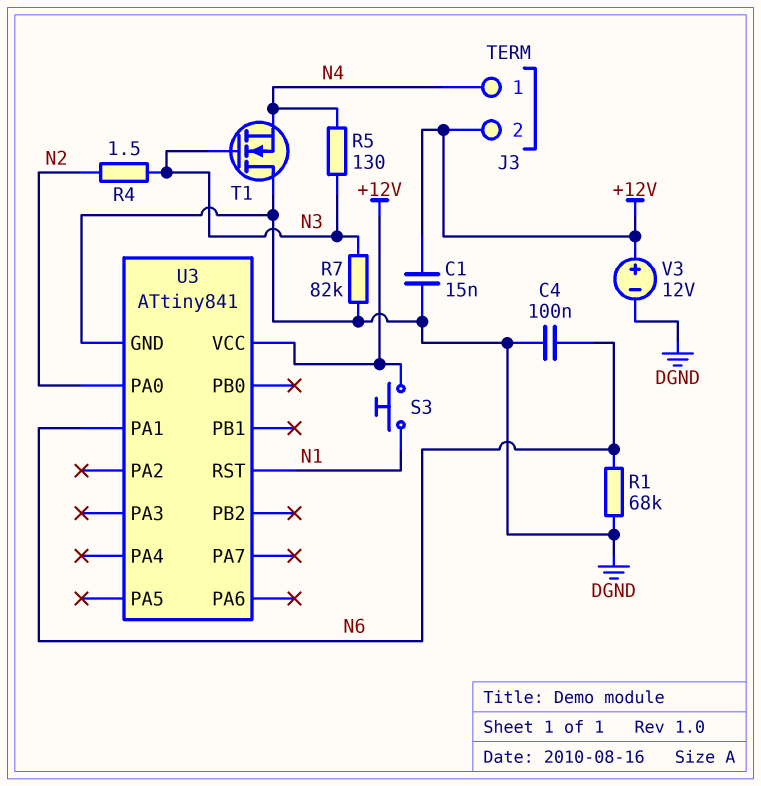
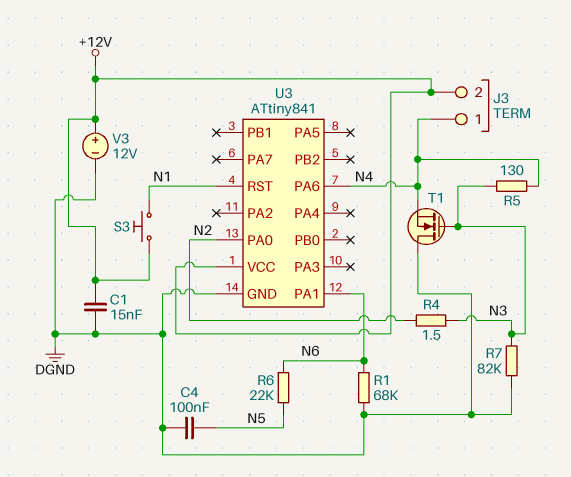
C4: 100nF (DGND, N6) -> 100nF (DGND, N5)
R6: none -> 22k (N5, N6)
U3 pin PA6: none -> N4

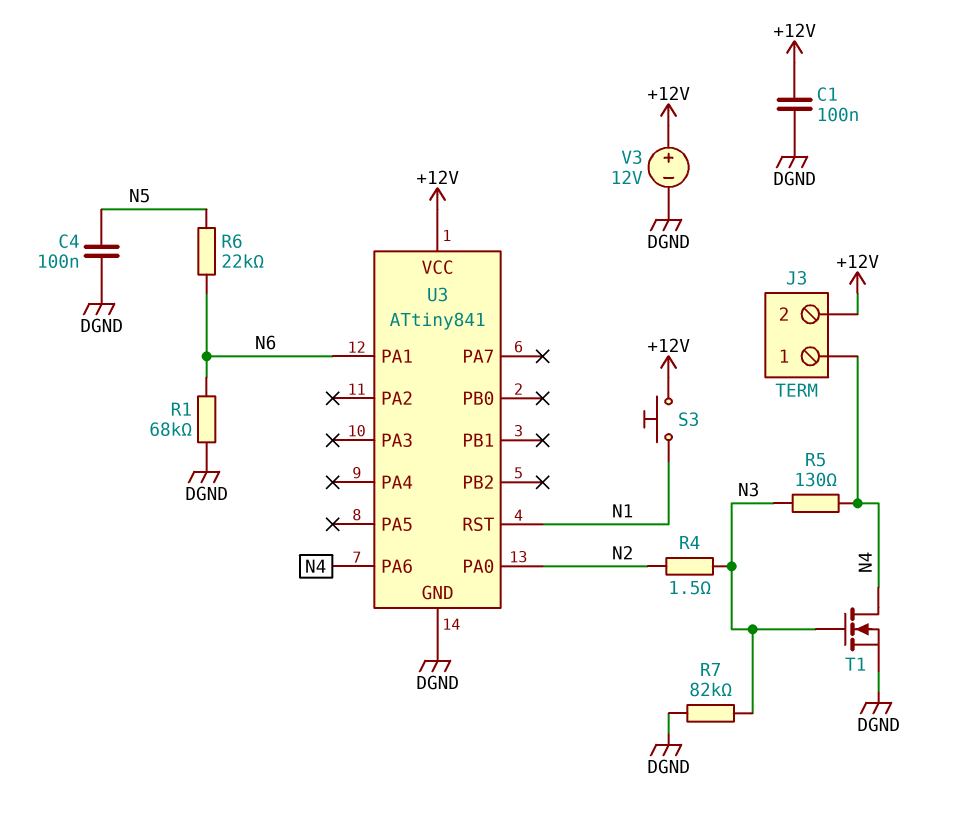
C1: 15nF (+12V, DGND) -> 100nF (+12V, DGND)
T1: NMOS (G N3, D DGND, S N4) -> NMOS (G N3, D N4, S DGND)

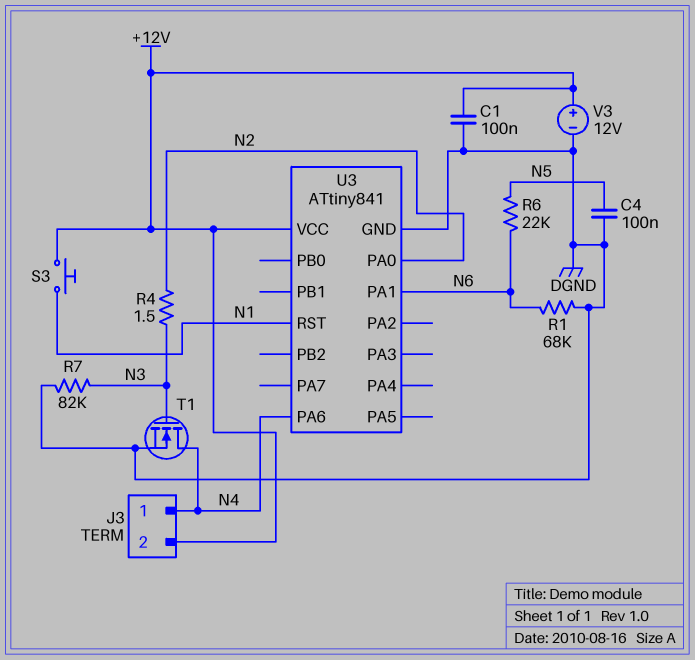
R5: 130 (N3, N4) -> none

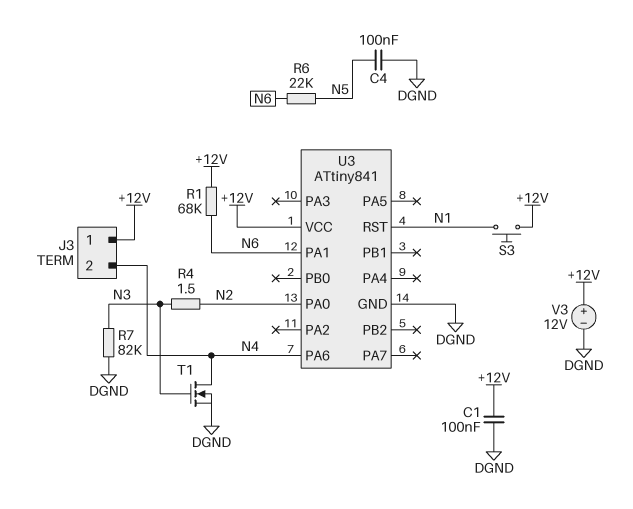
J3 pin 1: N4 -> +12V
J3 pin 2: +12V -> N4
R1: 68k (DGND, N6) -> 68k (+12V, N6)

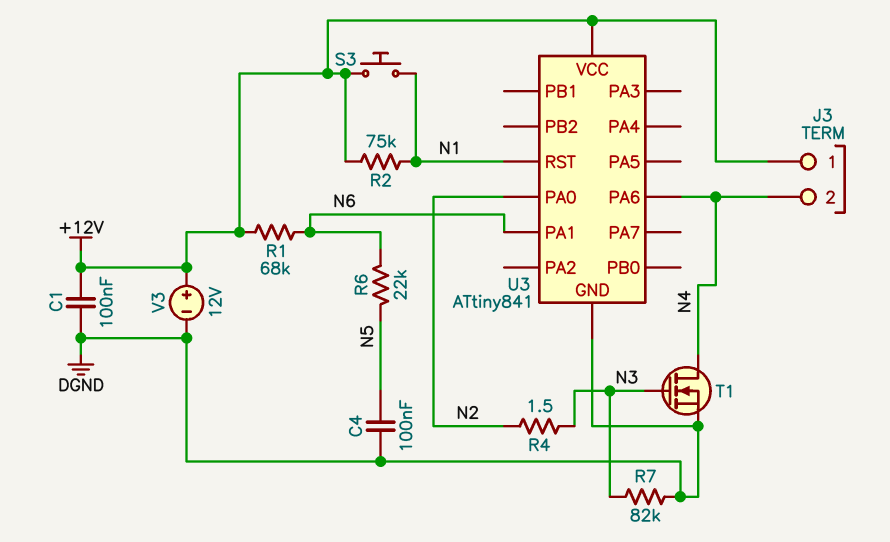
R2: none -> 75k (+12V, N1)

